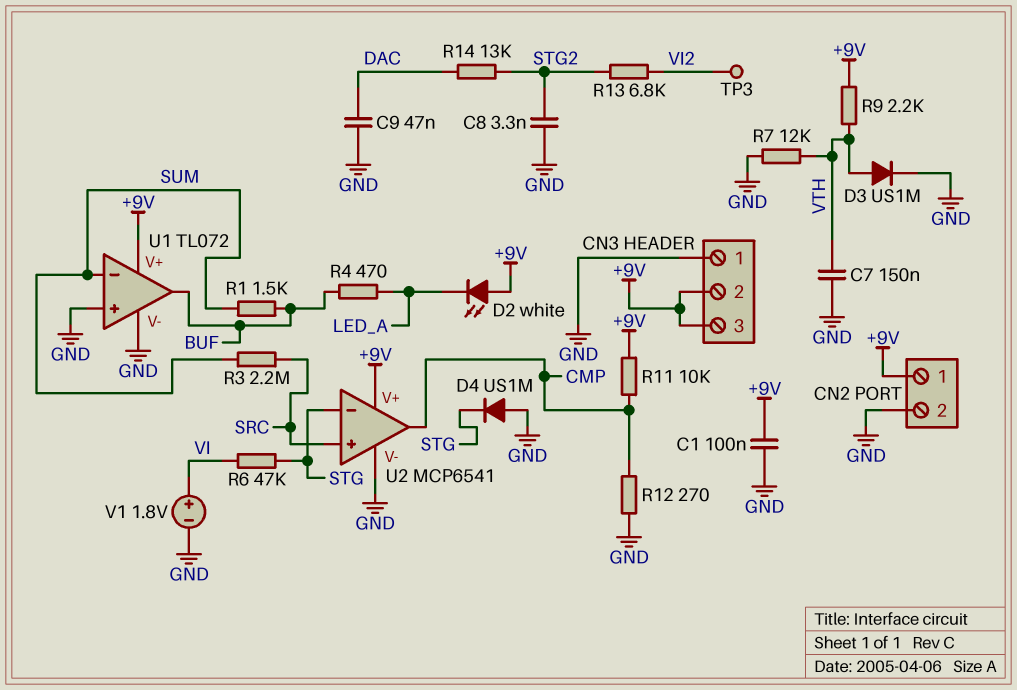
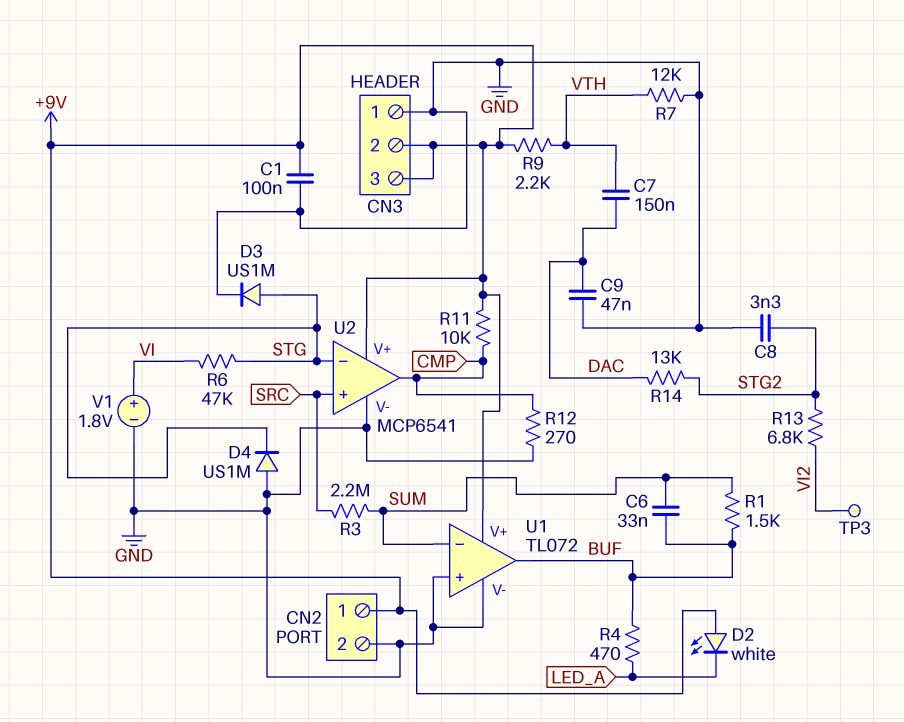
C6: none -> 33nF (BUF, SUM)
C7: 150nF (GND, VTH) -> 150nF (DAC, VTH)
D3: diode US1M (A VTH, K GND) -> diode US1M (A STG, K GND)

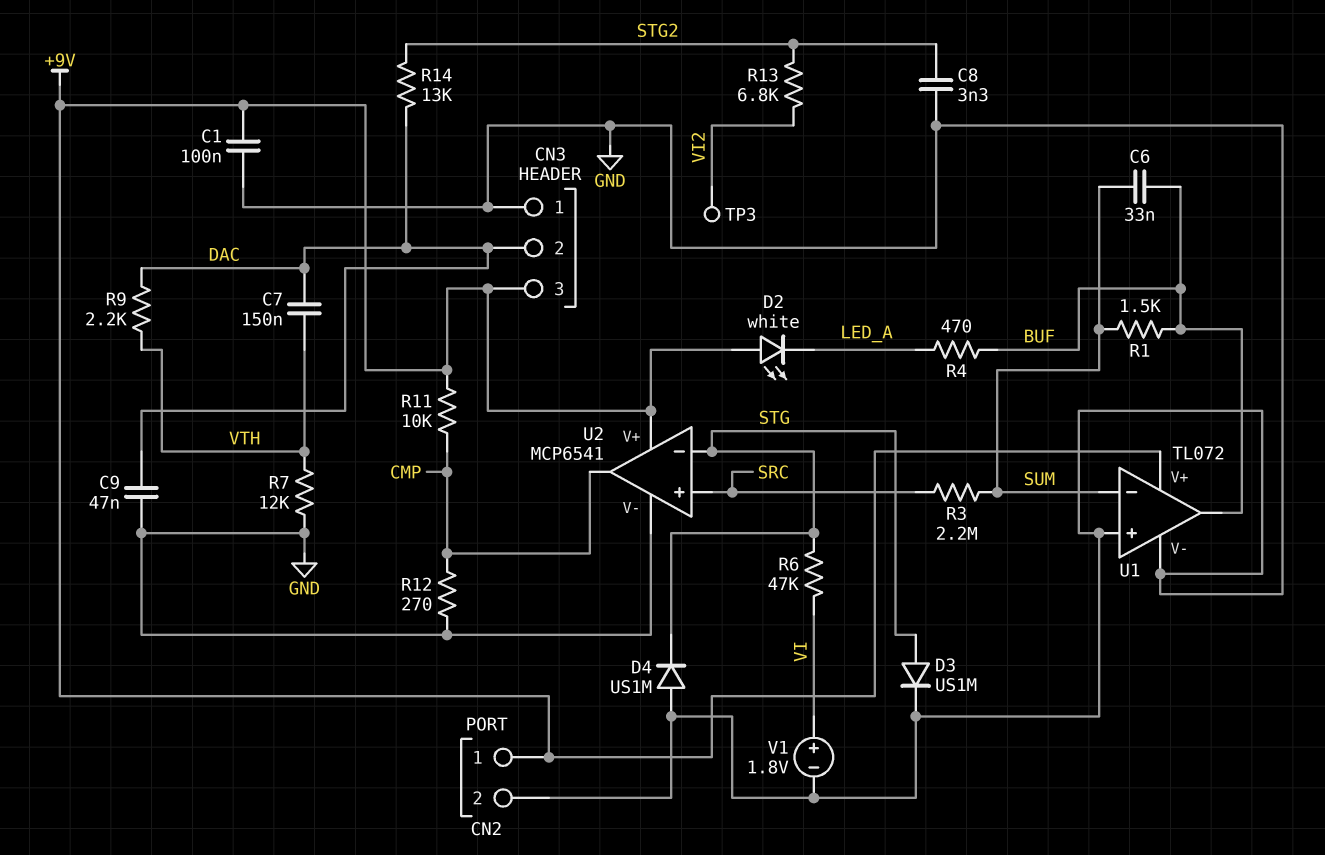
CN3 pin 2: +9V -> DAC
R9: 2.2k (+9V, VTH) -> 2.2k (DAC, VTH)

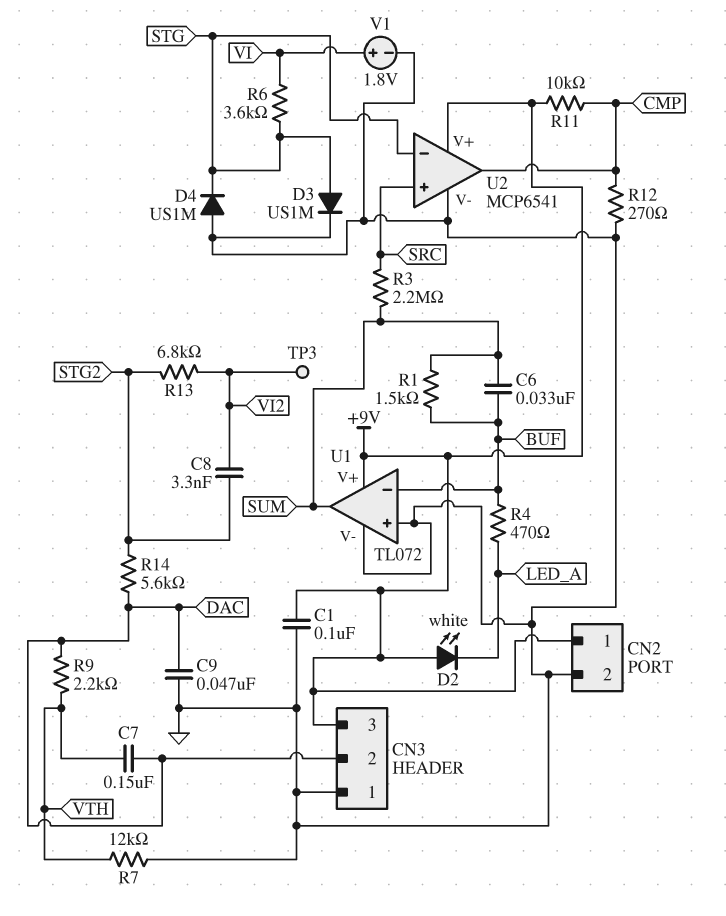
C8: 3.3nF (GND, STG2) -> 3.3nF (STG2, VI2)
R6: 47k (STG, VI) -> 3.6k (STG, VI)
R14: 13k (DAC, STG2) -> 5.6k (DAC, STG2)
U1 pin in-: SUM -> BUF
U1 pin out: BUF -> SUM

